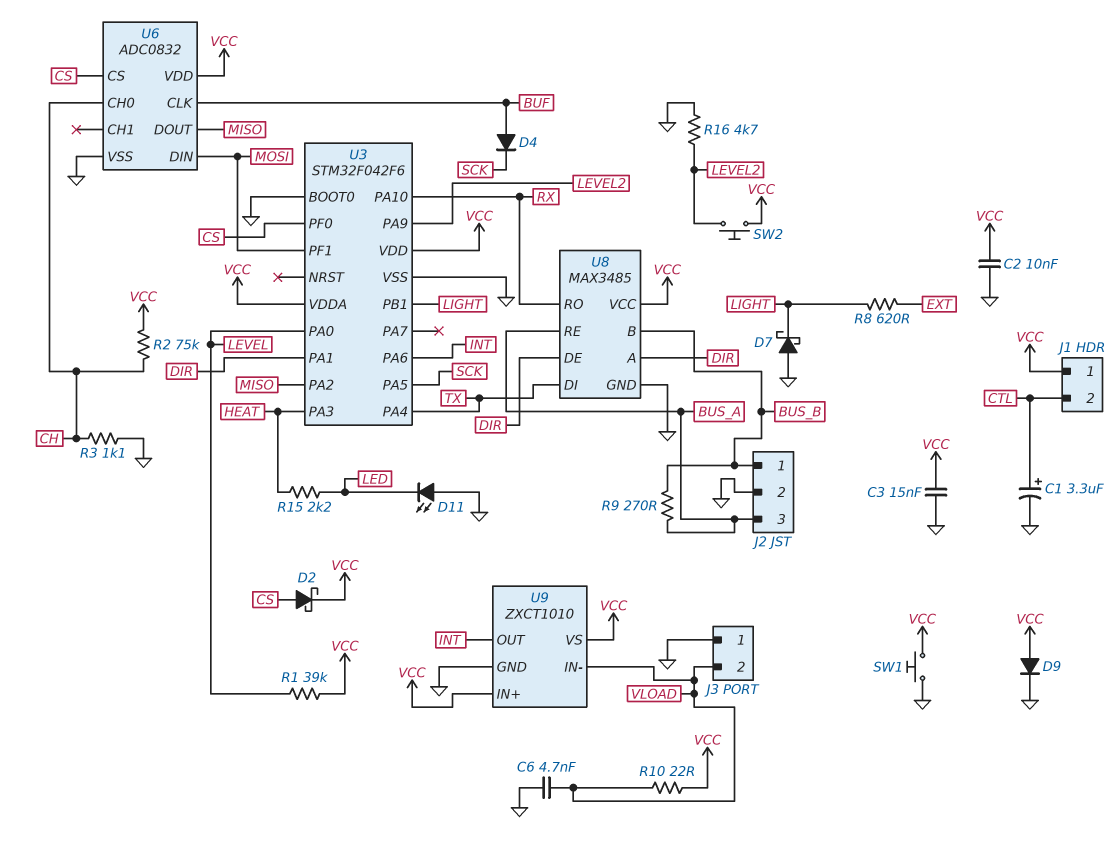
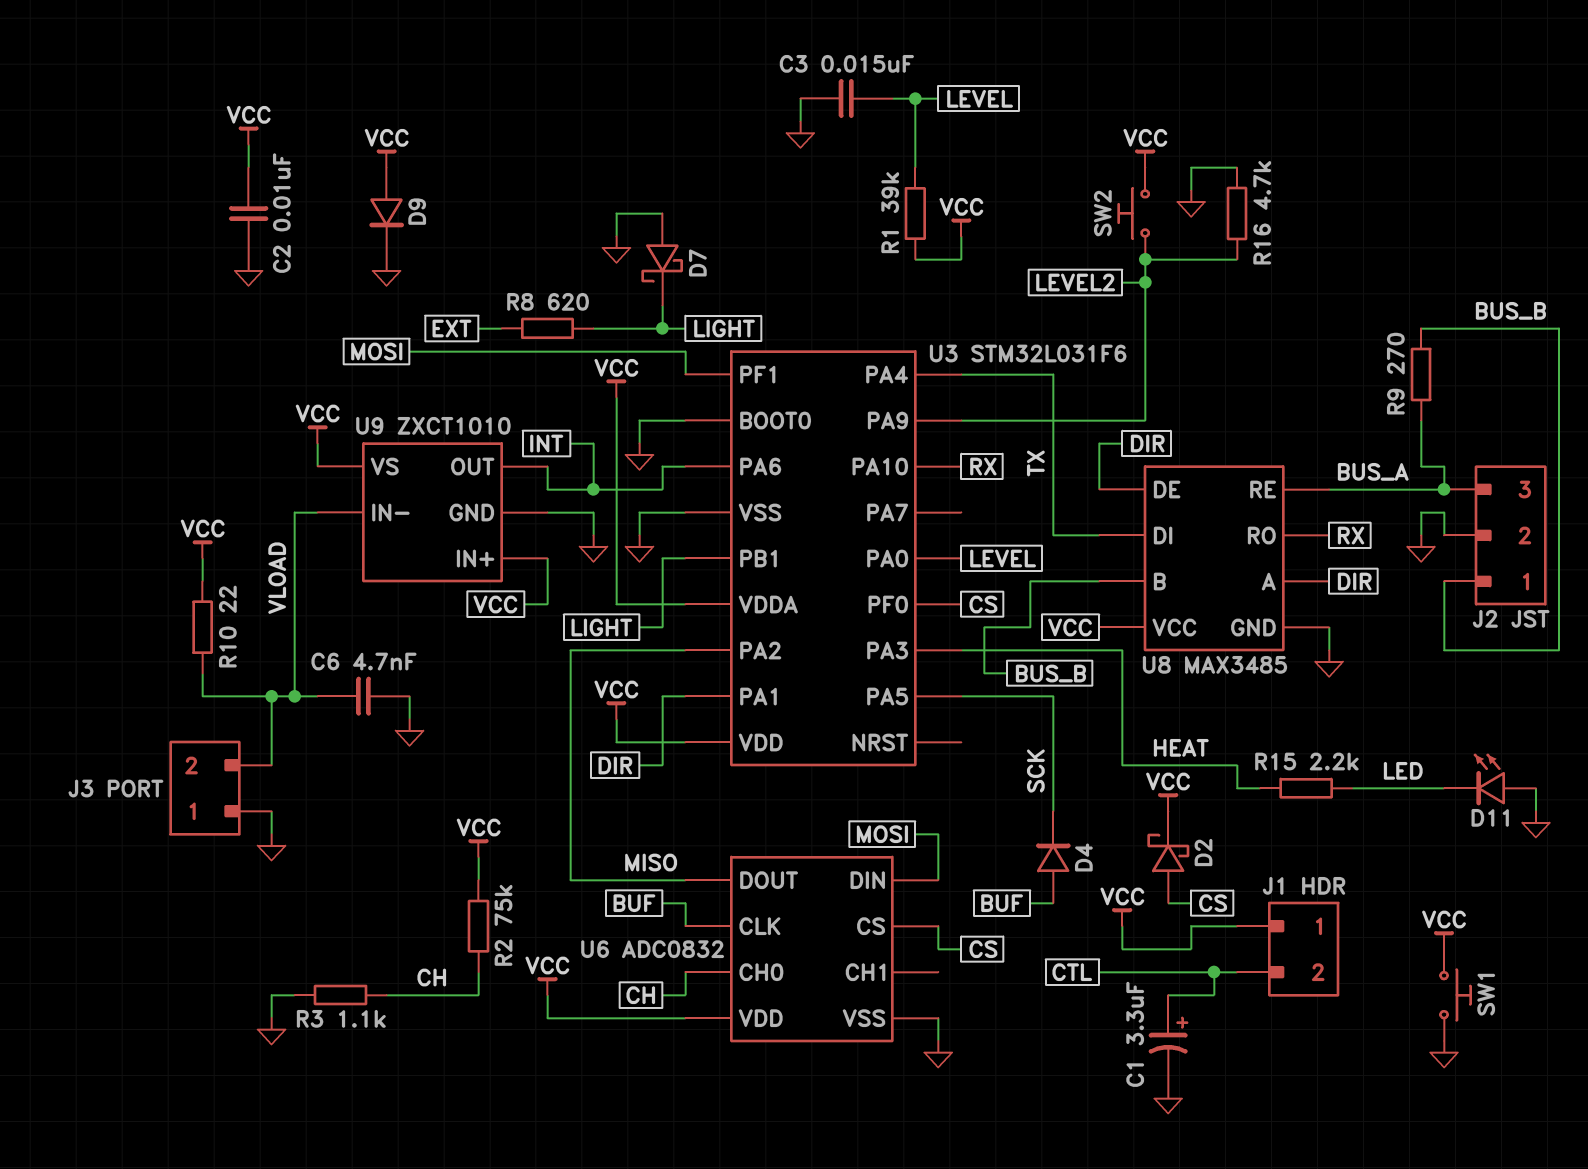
C3: 15nF (GND, VCC) -> 15nF (GND, LEVEL)
U3: STM32F042F6 -> STM32L031F6

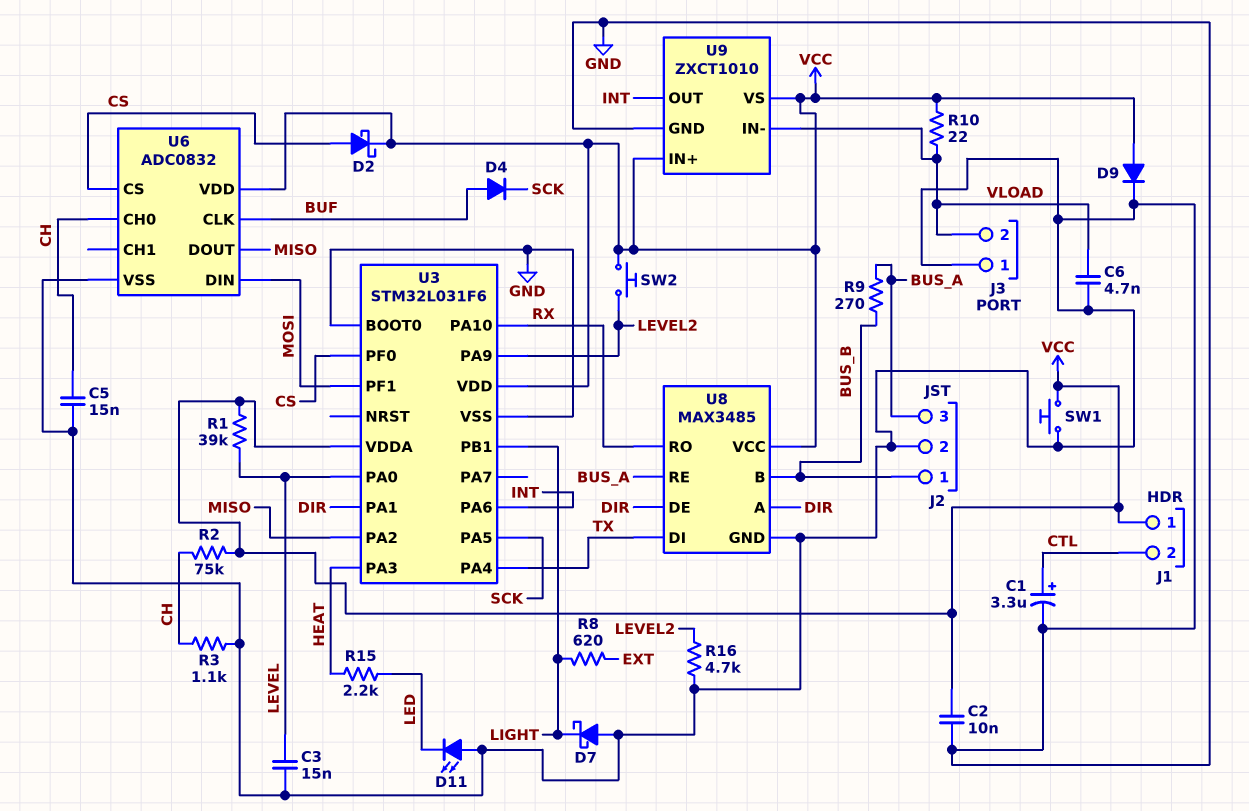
C5: none -> 15nF (CH, GND)

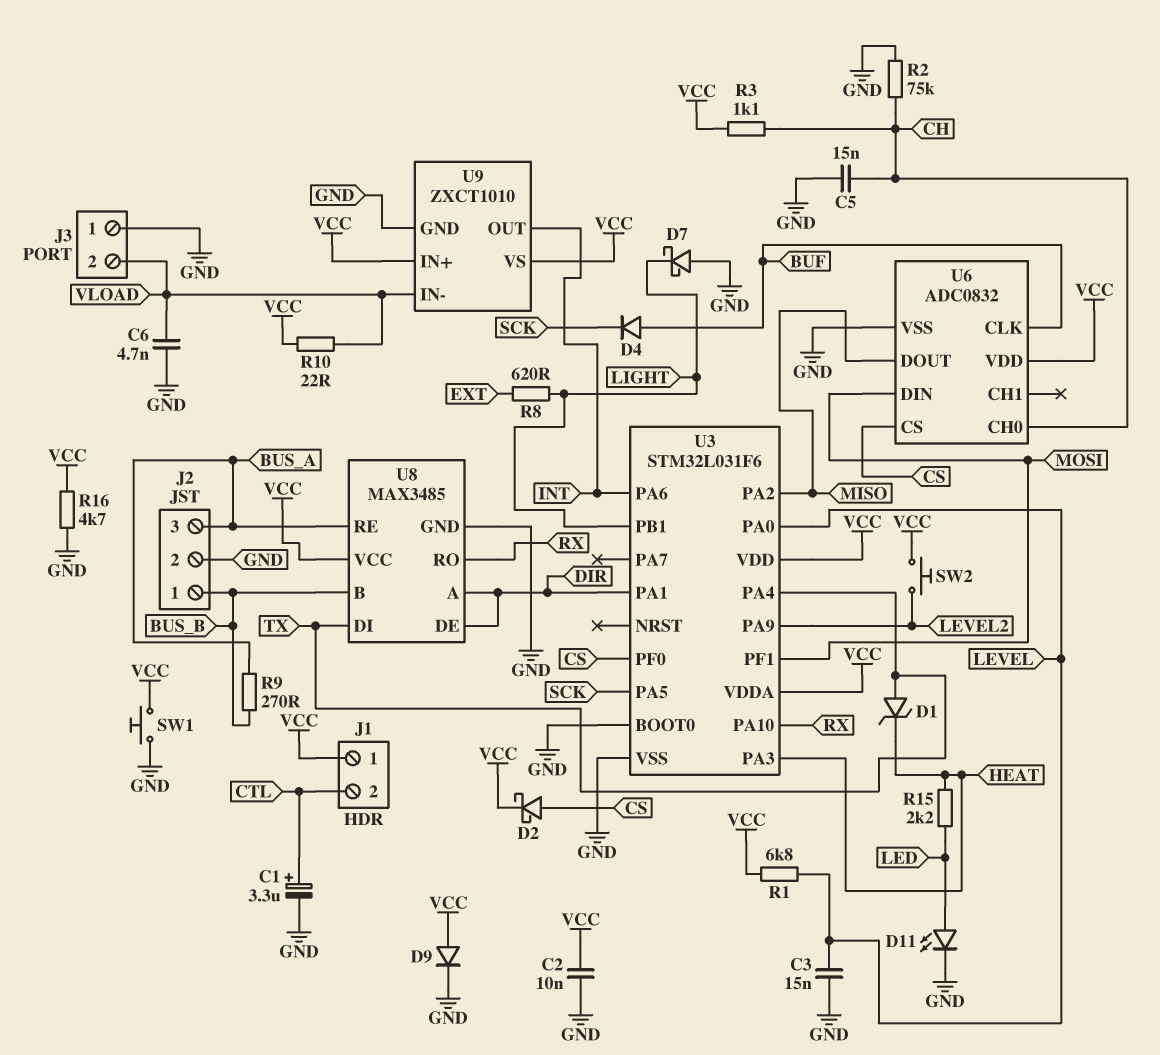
D1: none -> zener (A TX, K HEAT)
D11: LED (A GND, K LED) -> LED (A LED, K GND)
R1: 39k (LEVEL, VCC) -> 6.8k (LEVEL, VCC)
R2: 75k (CH, VCC) -> 75k (CH, GND)
R3: 1.1k (CH, GND) -> 1.1k (CH, VCC)
R16: 4.7k (GND, LEVEL2) -> 4.7k (GND, VCC)

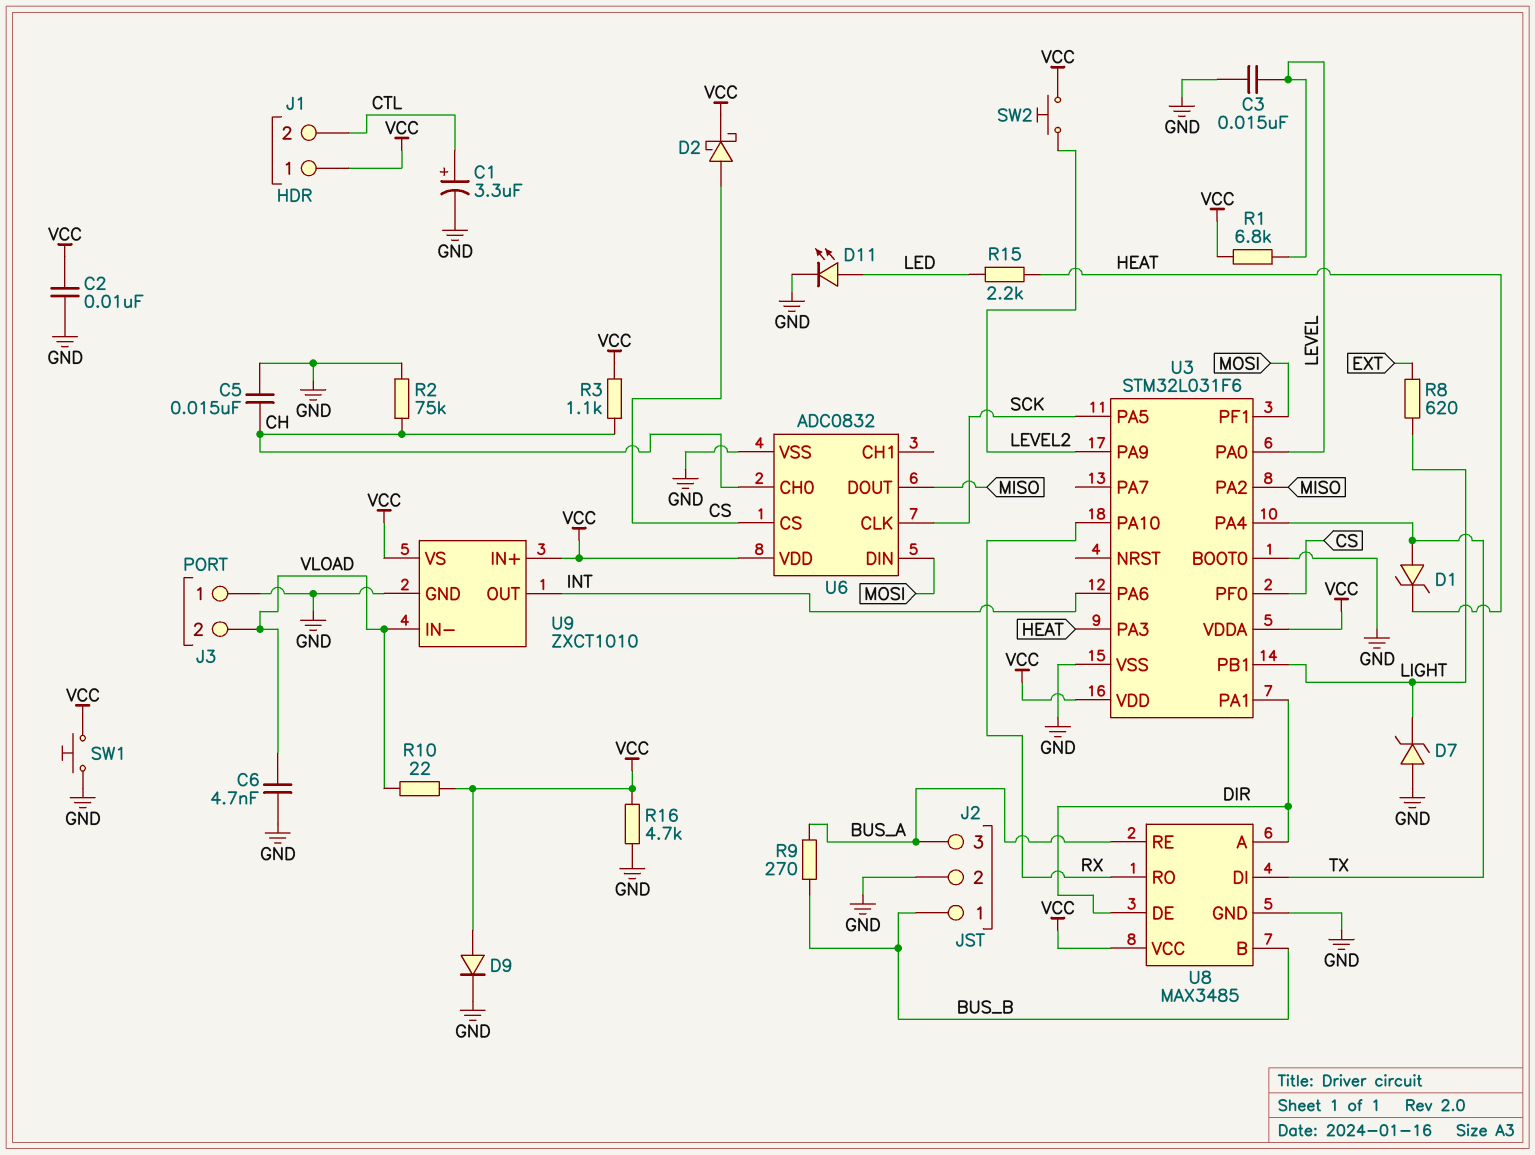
D4: diode (A BUF, K SCK) -> none
D7: schottky (A GND, K LIGHT) -> zener (A GND, K LIGHT)
U6 pin CLK: BUF -> SCK

